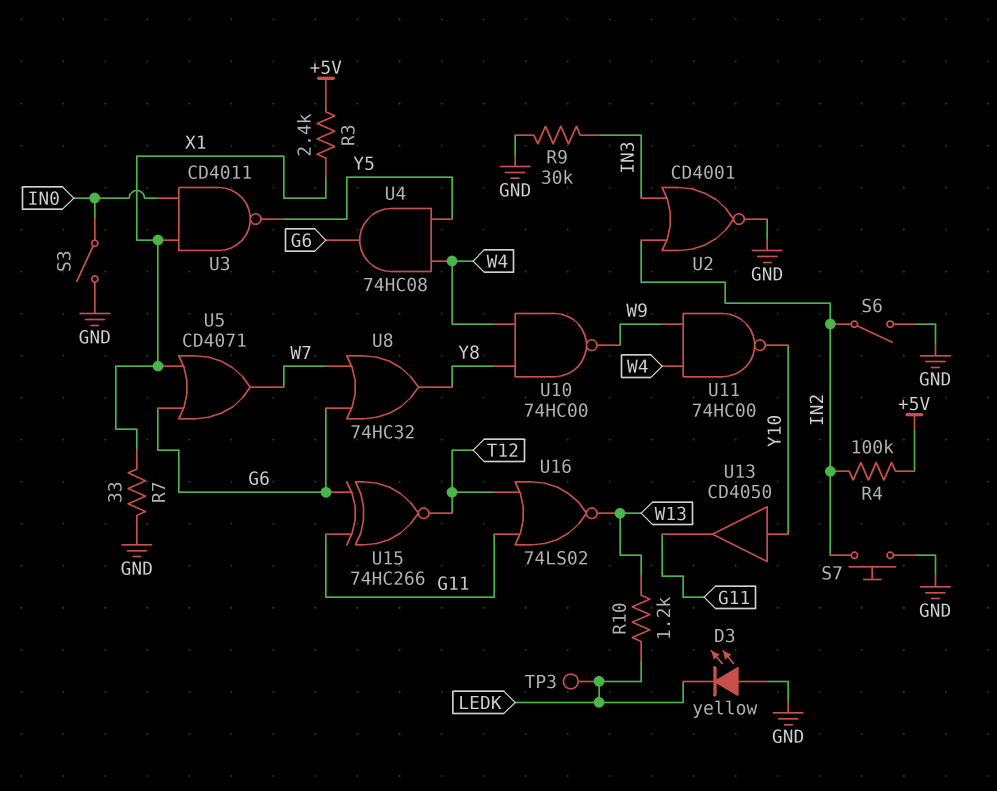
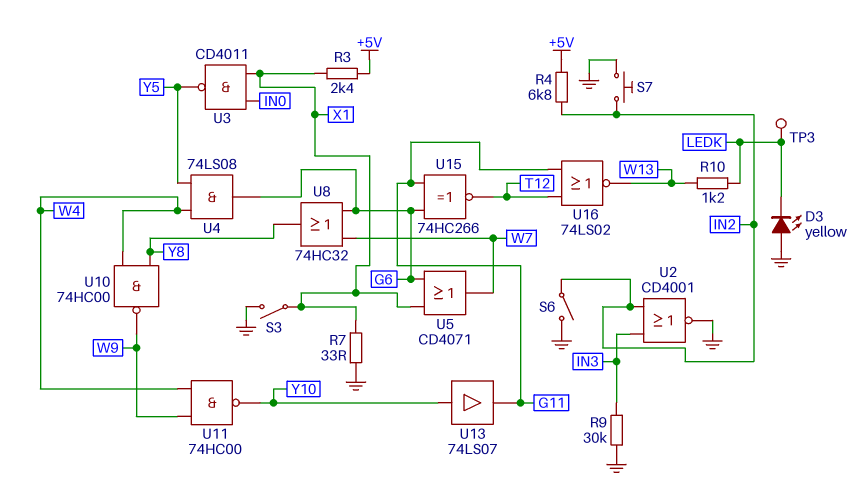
R4: 100k (+5V, IN2) -> 6.8k (+5V, IN2)
S3: switch (GND, IN0) -> switch (GND, X1)
U4: AND 74HC08 (in W4, in Y5, out G6) -> AND 74LS08 (in W4, in Y5, out G6)
U13: buffer CD4050 (in Y10, out G11) -> buffer 74LS07 (in Y10, out G11)

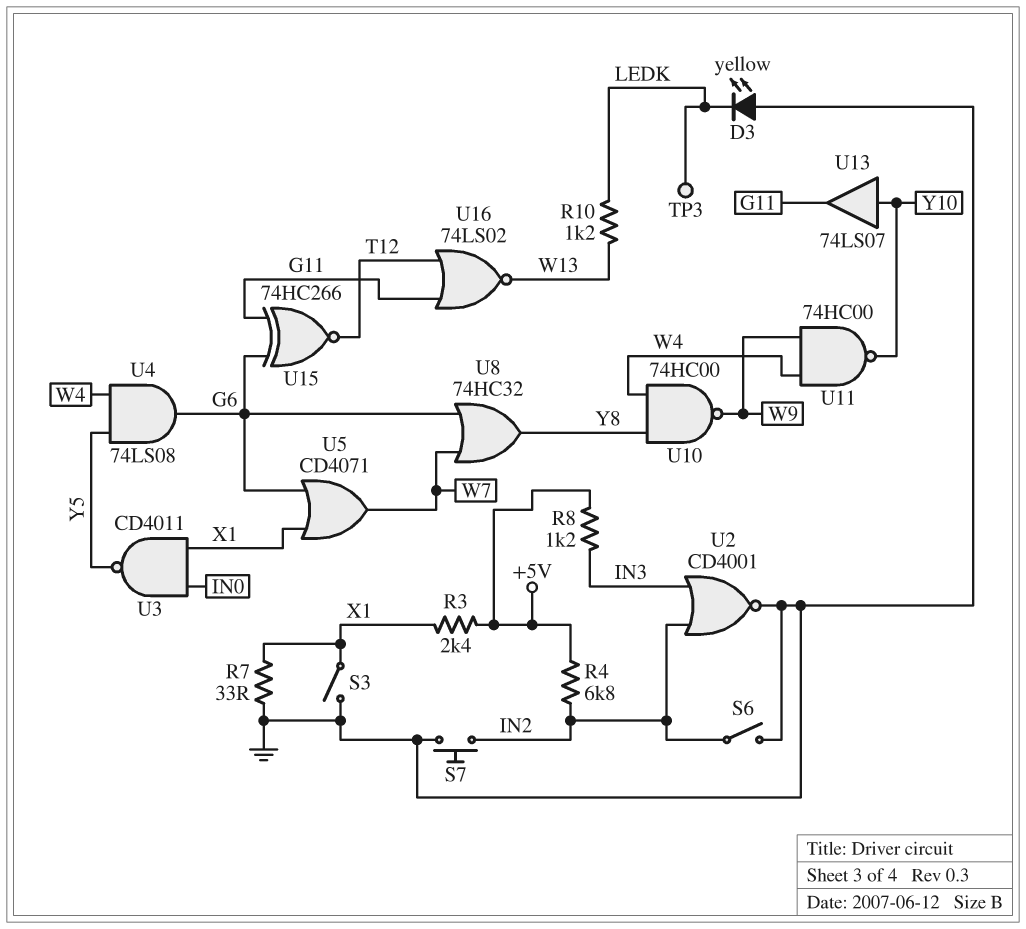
R8: none -> 1.2k (+5V, IN3)
R9: 30k (GND, IN3) -> none

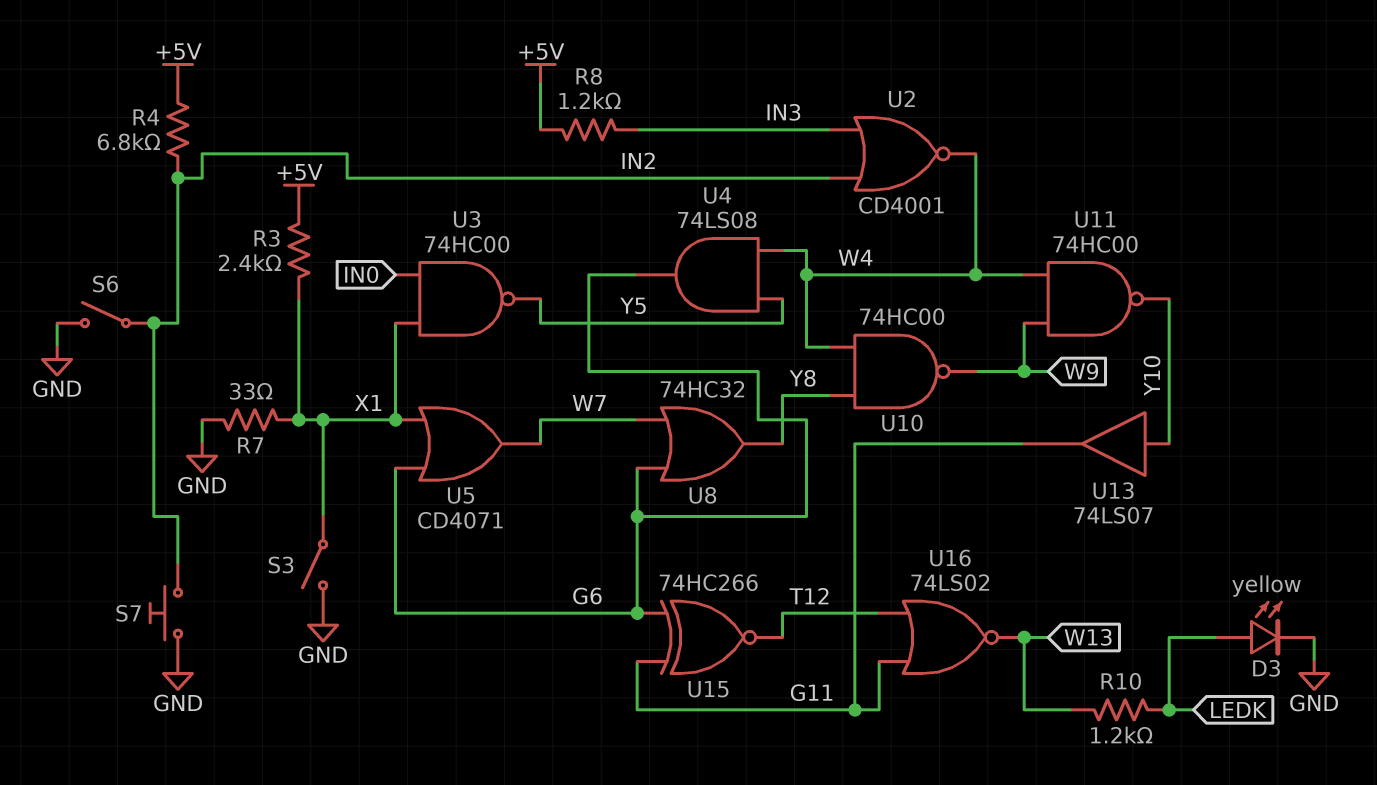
D3: LED yellow (A GND, K LEDK) -> LED yellow (A LEDK, K GND)
TP3: test point (LEDK) -> none
U2: NOR CD4001 (in IN2, in IN3, out GND) -> NOR CD4001 (in IN2, in IN3, out W4)
U3: NAND CD4011 (in IN0, in X1, out Y5) -> NAND 74HC00 (in IN0, in X1, out Y5)

